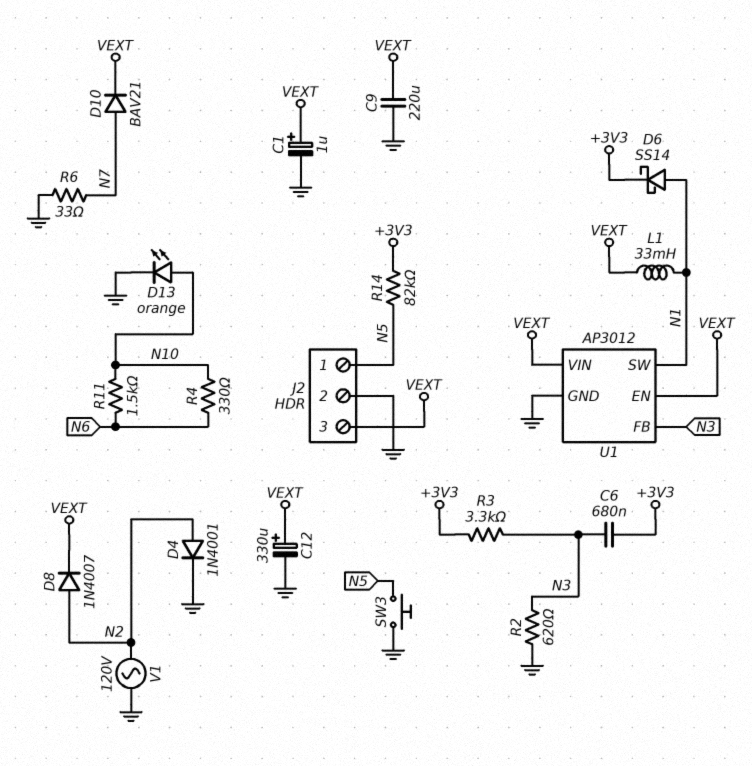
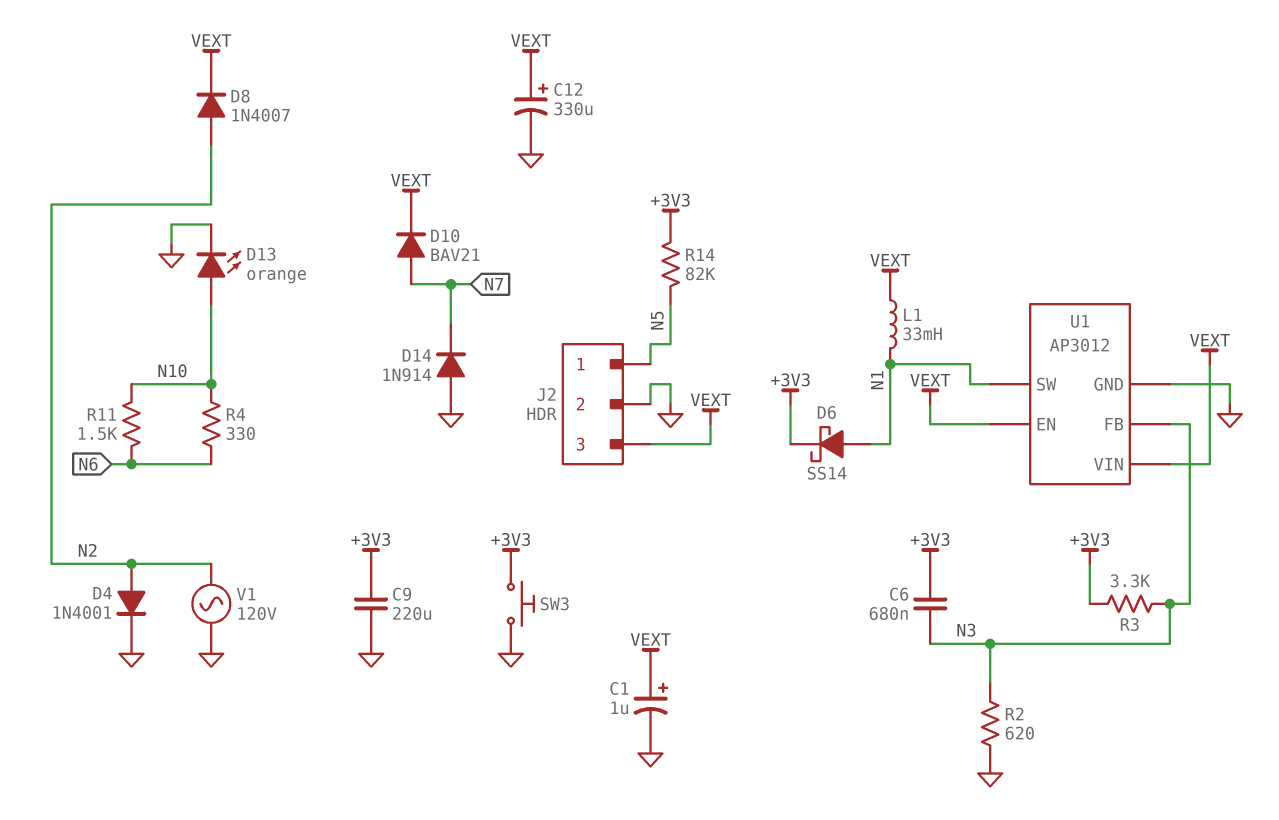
C9: 220uF (GND, VEXT) -> 220uF (+3V3, GND)
D14: none -> diode 1N914 (A GND, K N7)
R6: 33 (GND, N7) -> none
SW3: button (GND, N5) -> button (+3V3, GND)

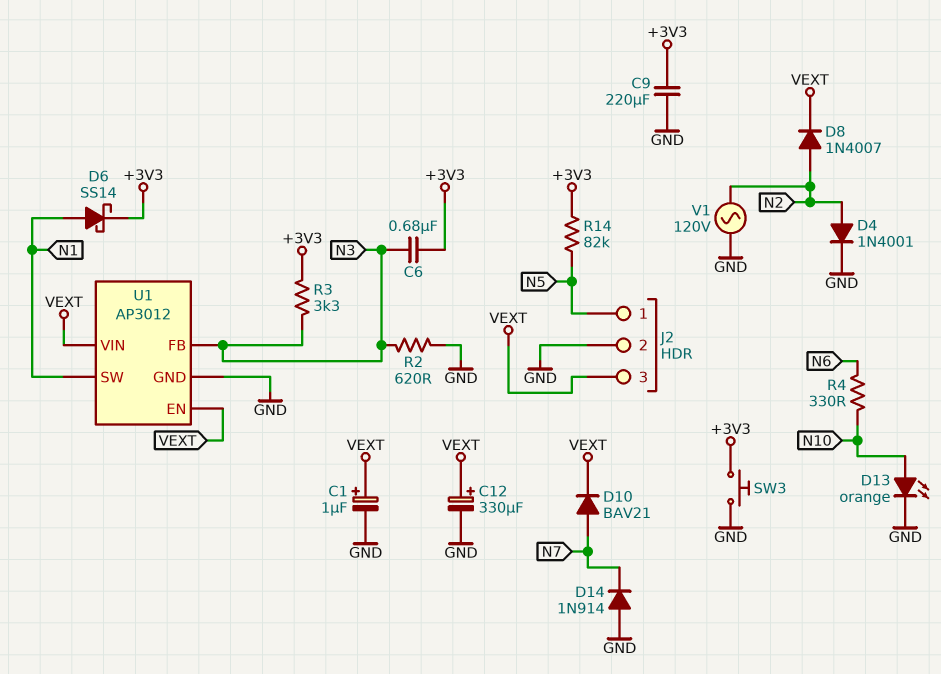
L1: 33mH (N1, VEXT) -> none
R11: 1.5k (N6, N10) -> none

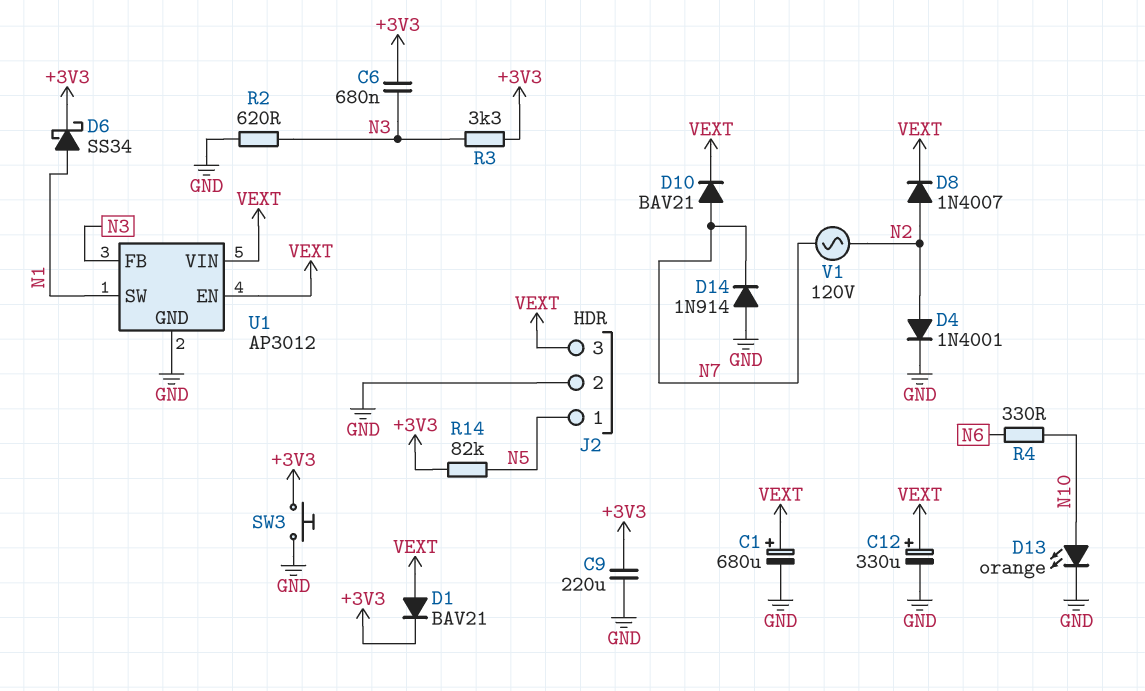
C1: 1uF (plus VEXT, minus GND) -> 680uF (plus VEXT, minus GND)
D1: none -> diode BAV21 (A VEXT, K +3V3)
D6: schottky SS14 (A N1, K +3V3) -> schottky SS34 (A N1, K +3V3)
V1: AC 120V (GND, N2) -> AC 120V (N2, N7)

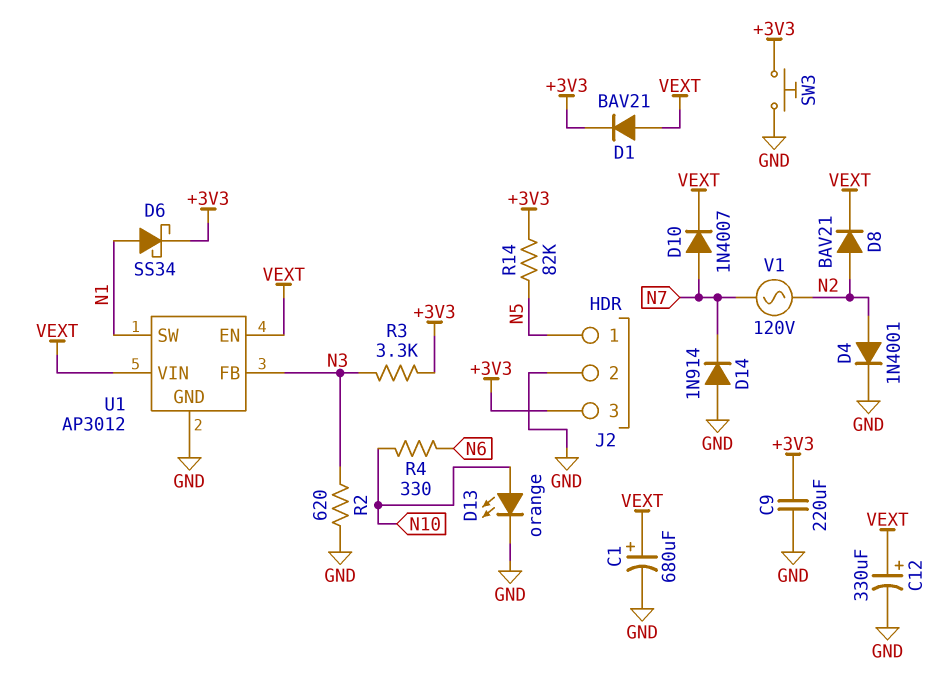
C6: 680nF (+3V3, N3) -> none
D8: diode 1N4007 (A N2, K VEXT) -> diode BAV21 (A N2, K VEXT)
D10: diode BAV21 (A N7, K VEXT) -> diode 1N4007 (A N7, K VEXT)
J2 pin 3: VEXT -> +3V3

